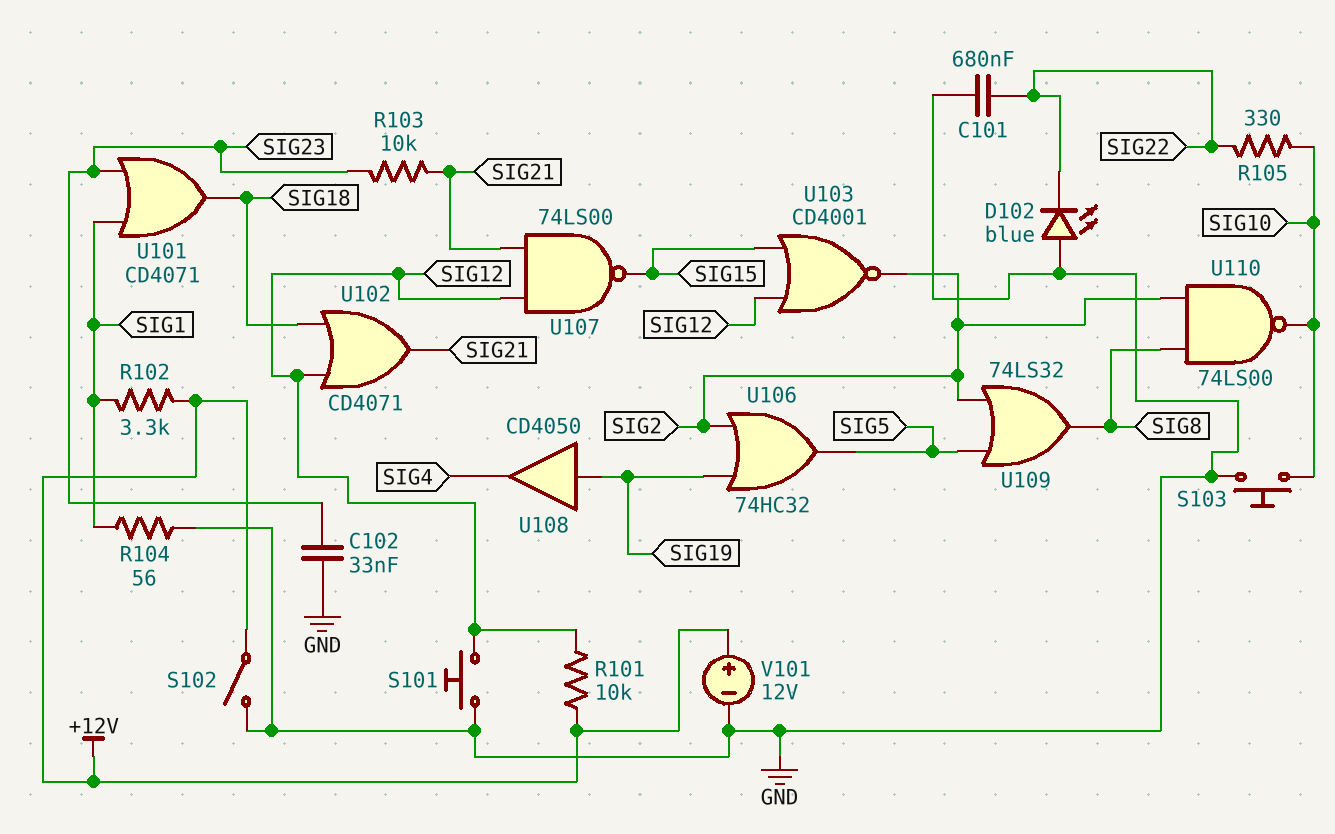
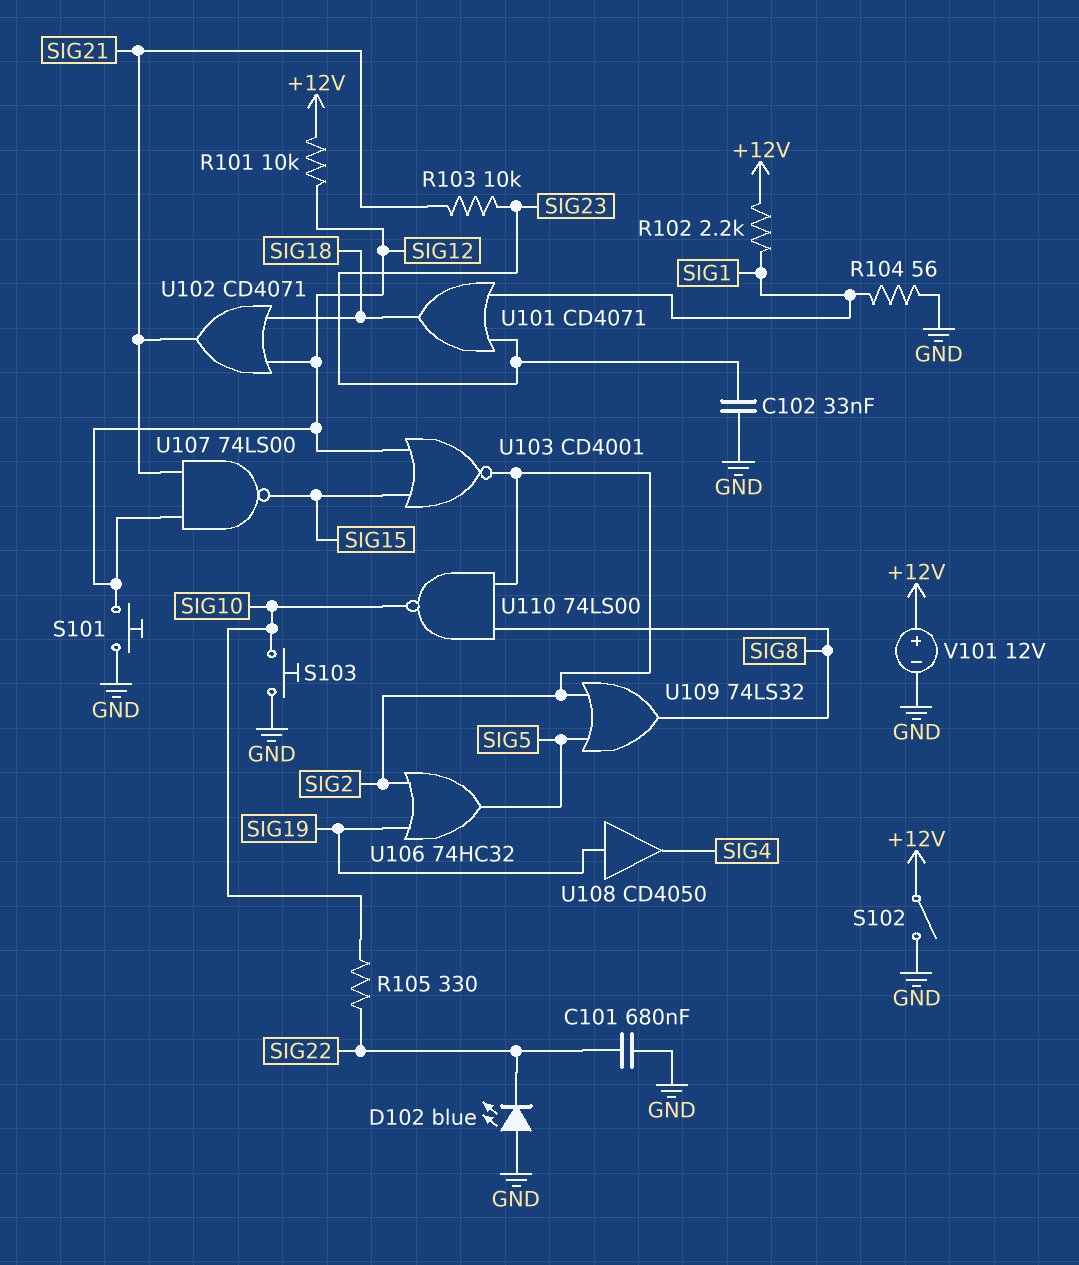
R102: 3.3k (+12V, SIG1) -> 2.2k (+12V, SIG1)

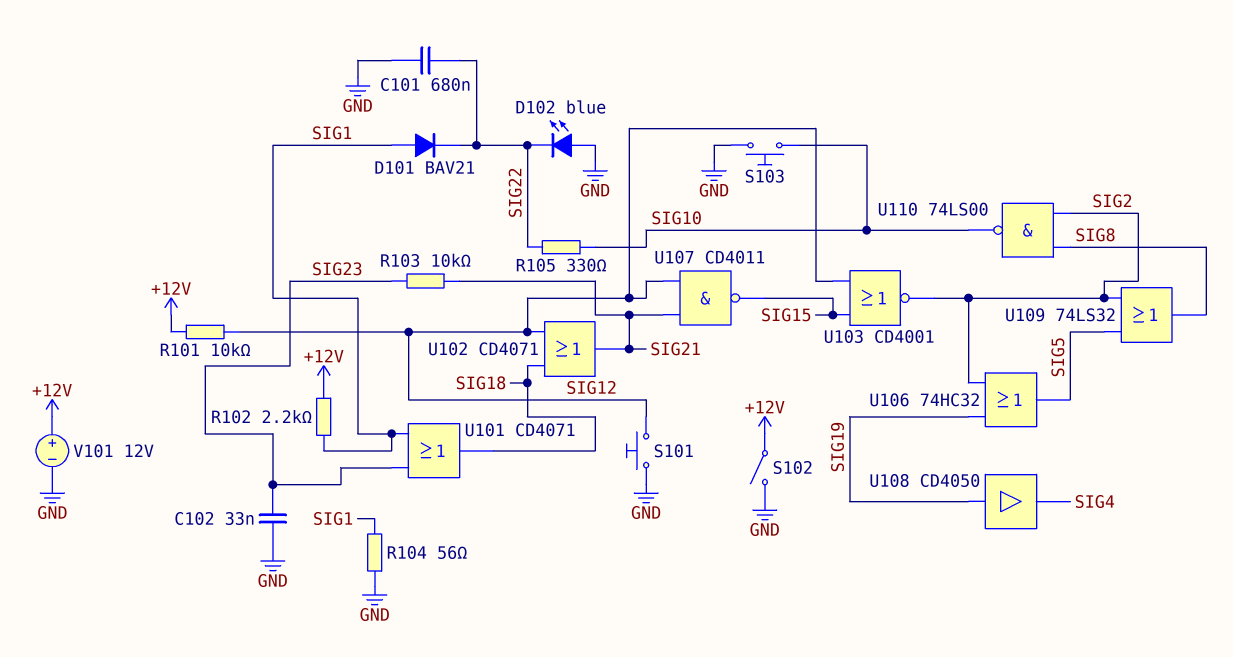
D101: none -> diode BAV21 (A SIG1, K SIG22)
U107: NAND 74LS00 (in SIG12, in SIG21, out SIG15) -> NAND CD4011 (in SIG12, in SIG21, out SIG15)

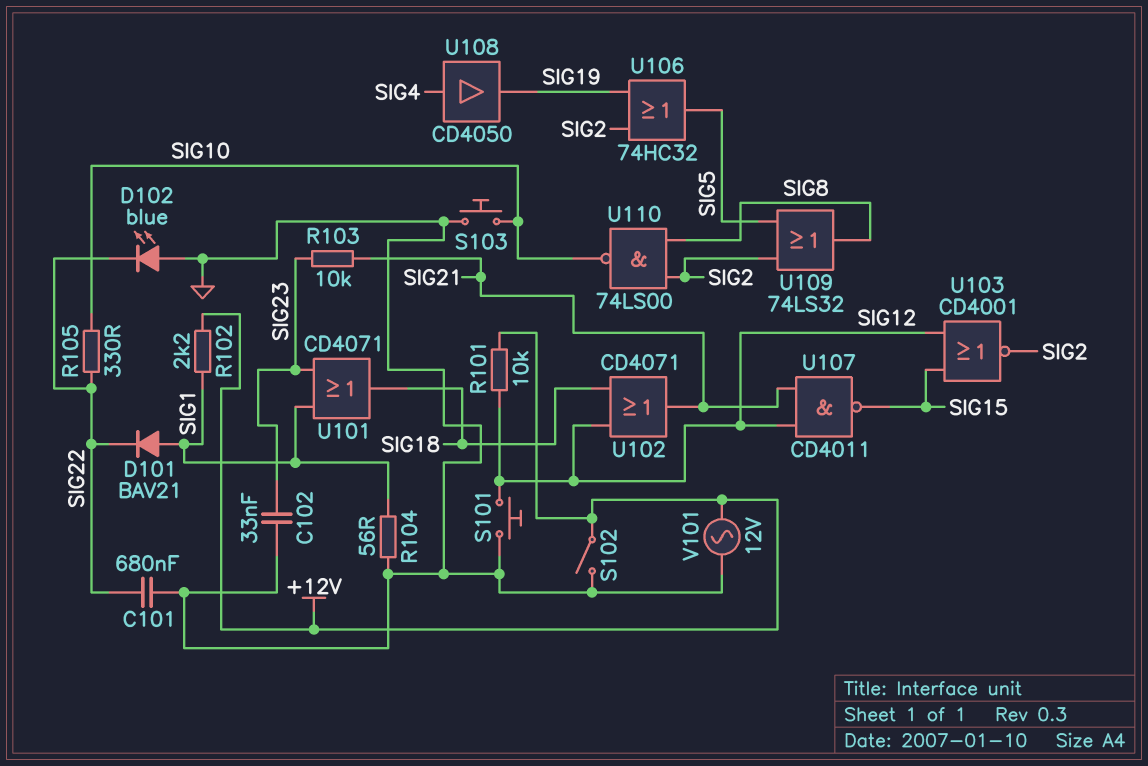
U108: buffer CD4050 (in SIG19, out SIG4) -> buffer CD4050 (in SIG4, out SIG19)
V101: 12V (plus +12V, minus GND) -> AC 12V (+12V, GND)

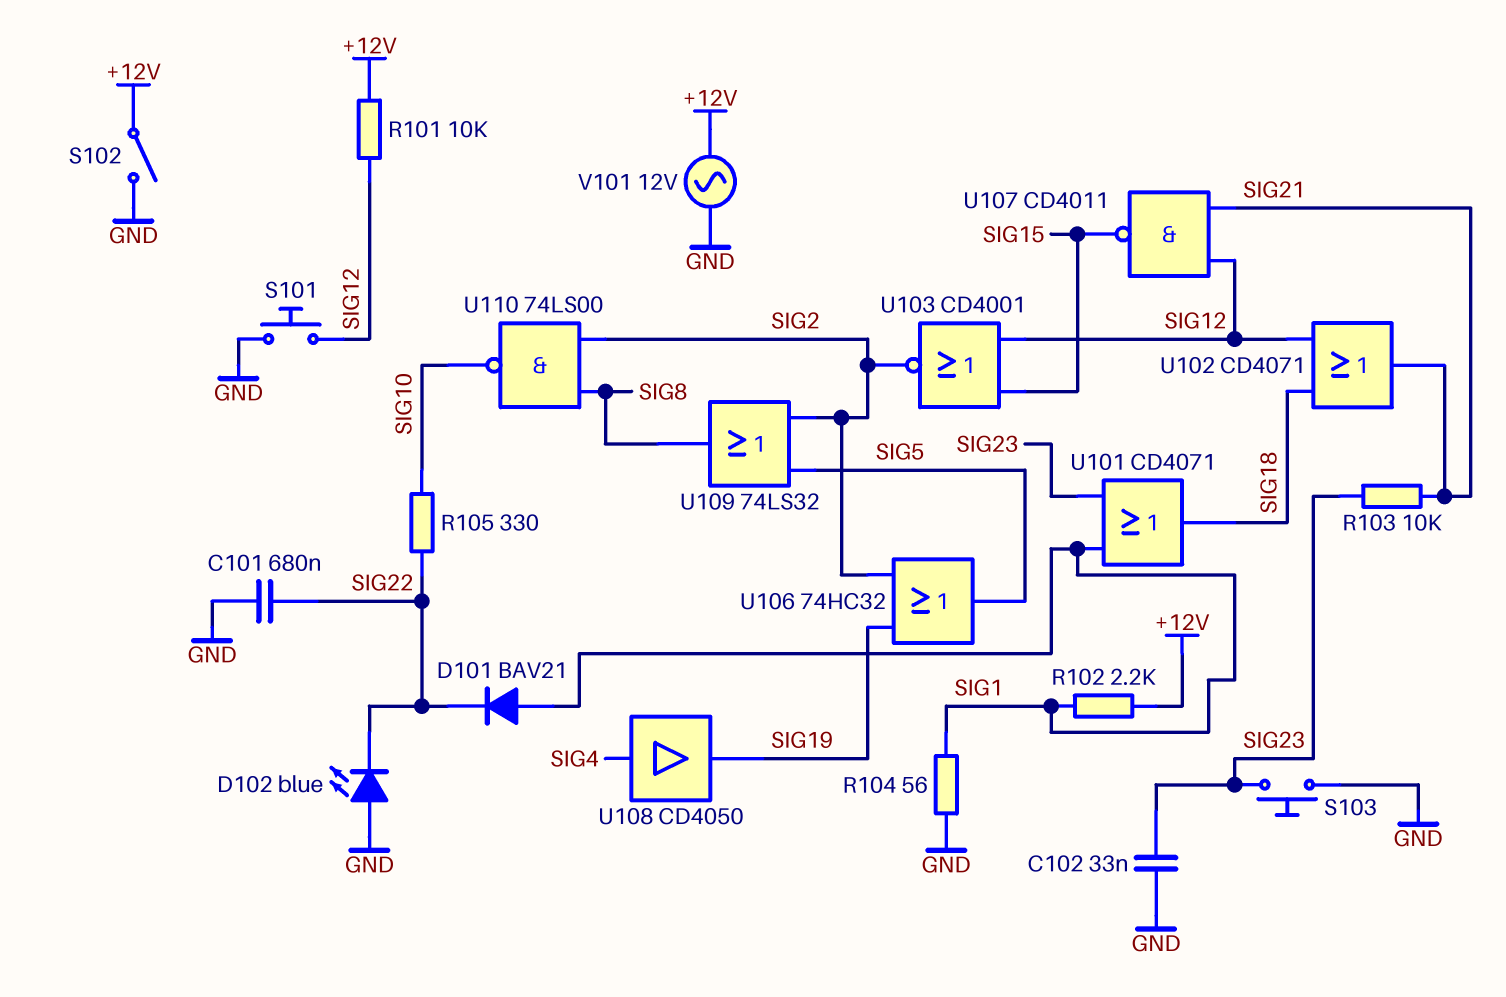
S103: button (GND, SIG10) -> button (GND, SIG23)

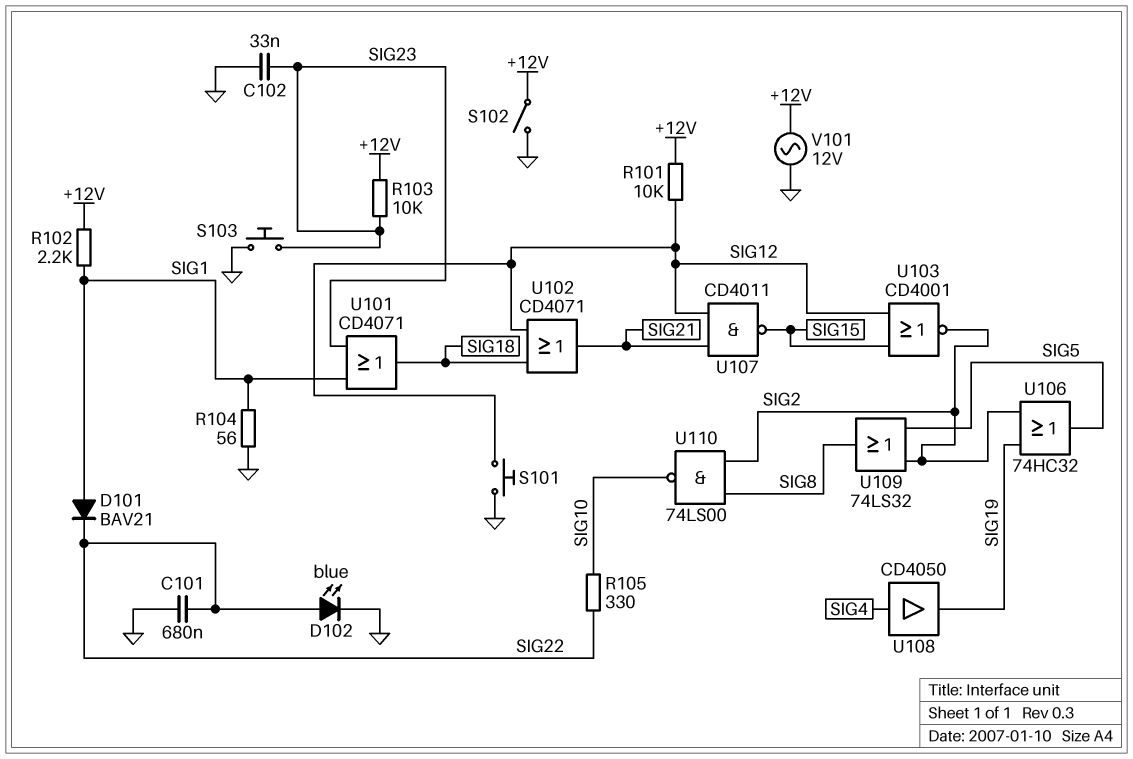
D102: LED blue (A GND, K SIG22) -> LED blue (A SIG22, K GND)
R103: 10k (SIG21, SIG23) -> 10k (+12V, SIG23)

